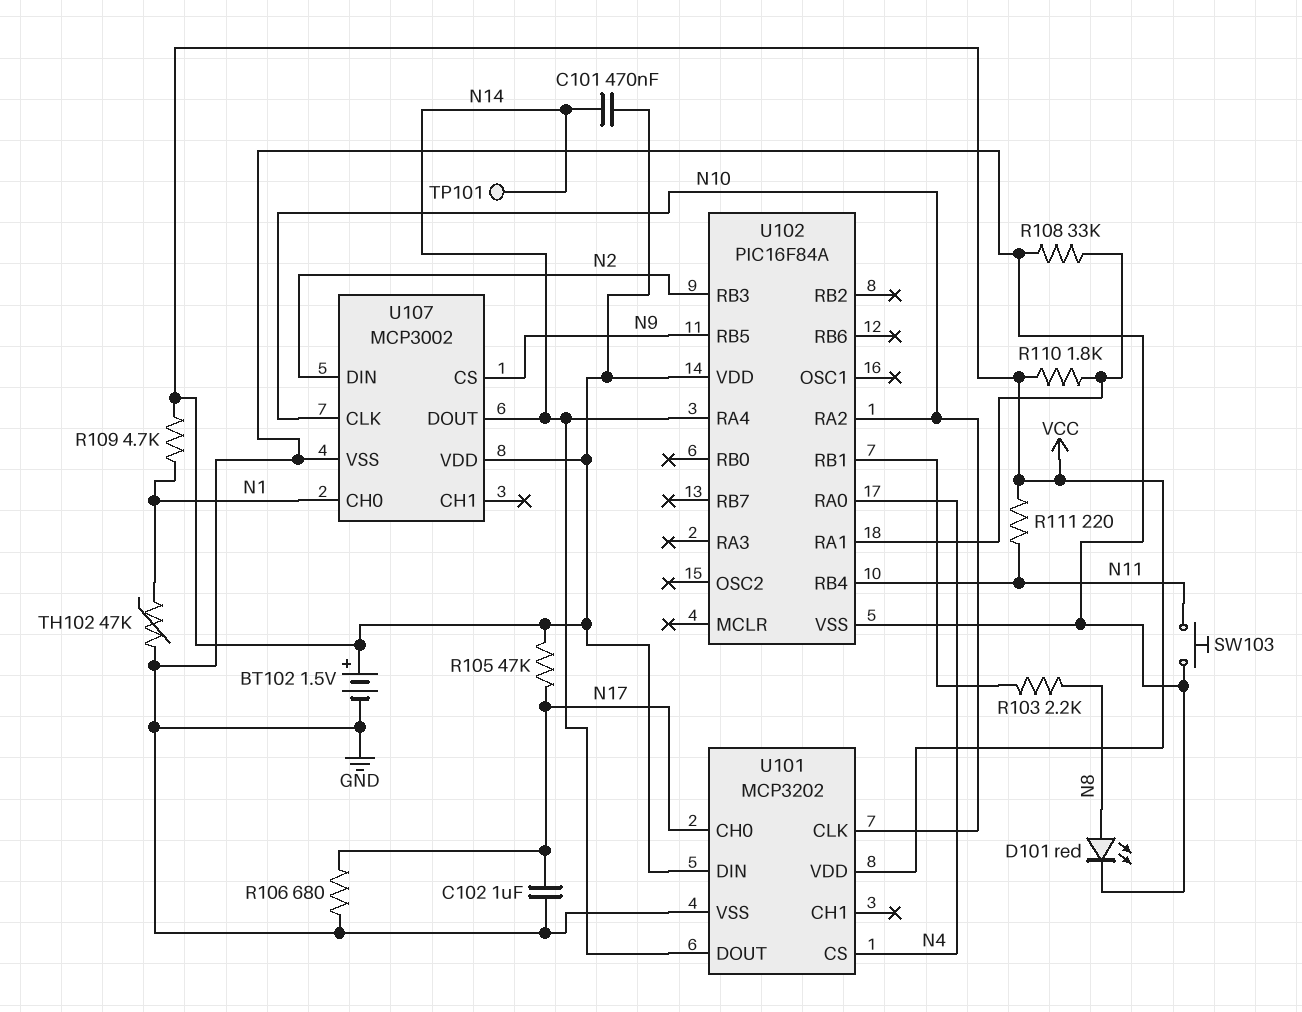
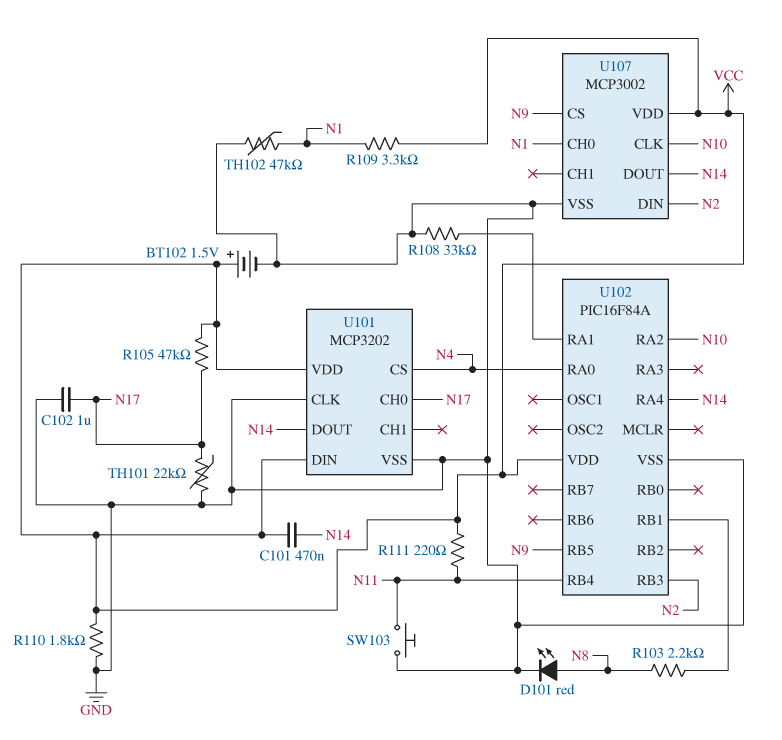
R106: 680 (GND, N17) -> none
R109: 4.7k (N1, VCC) -> 3.3k (N1, VCC)
R110: 1.8k (U102/RA1, VCC) -> 1.8k (GND, VCC)
TH101: none -> 22k (GND, N17)
TP101: test point (N14) -> none
U101 pin CLK: N10 -> GND

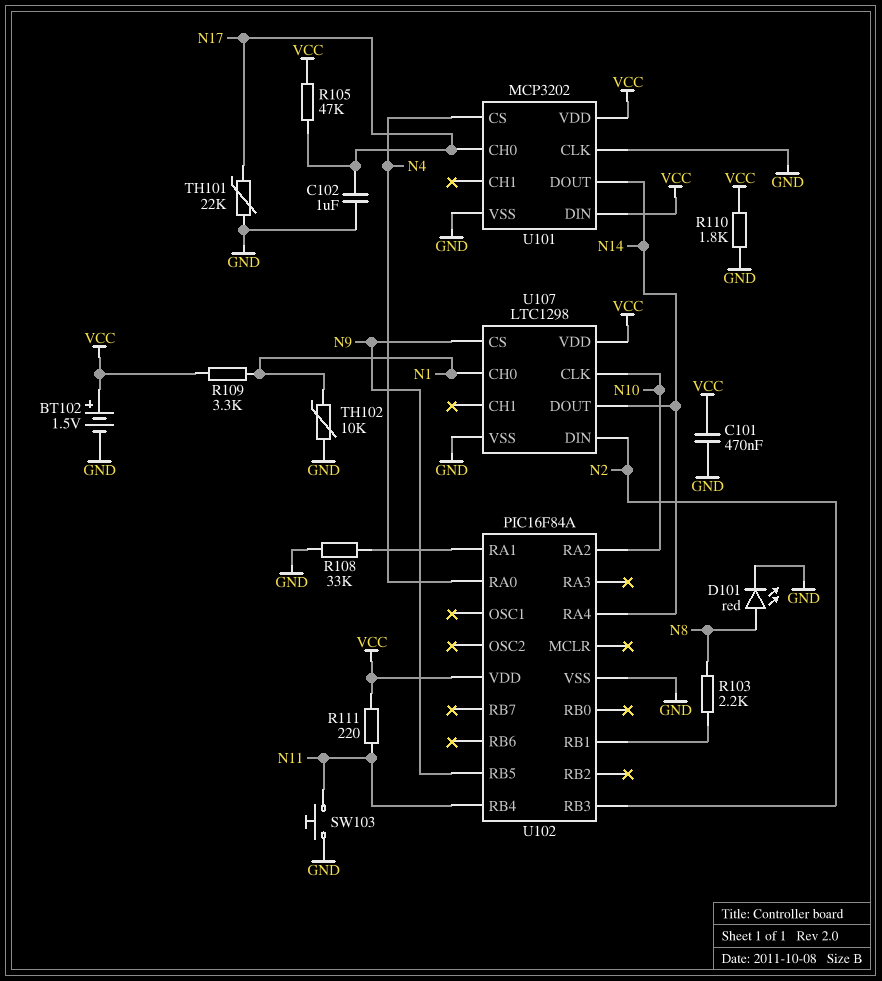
C101: 470nF (N14, VCC) -> 470nF (GND, VCC)
TH102: 47k (GND, N1) -> 10k (GND, N1)
U107: MCP3002 -> LTC1298

